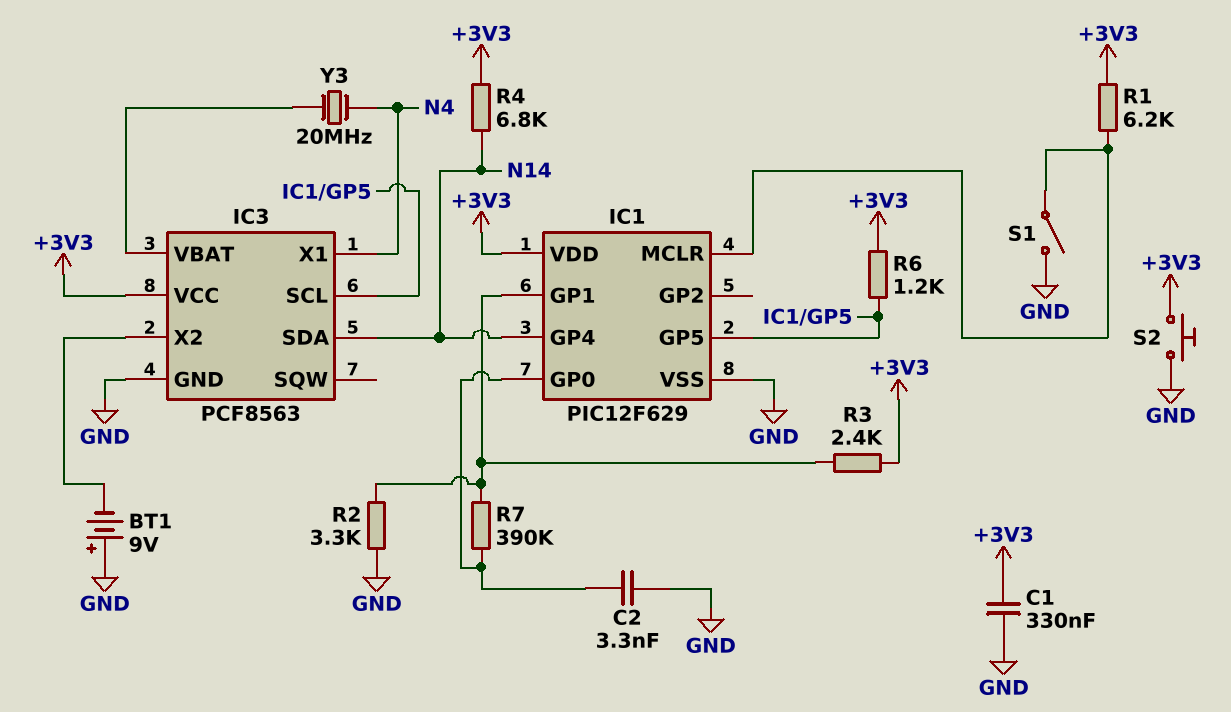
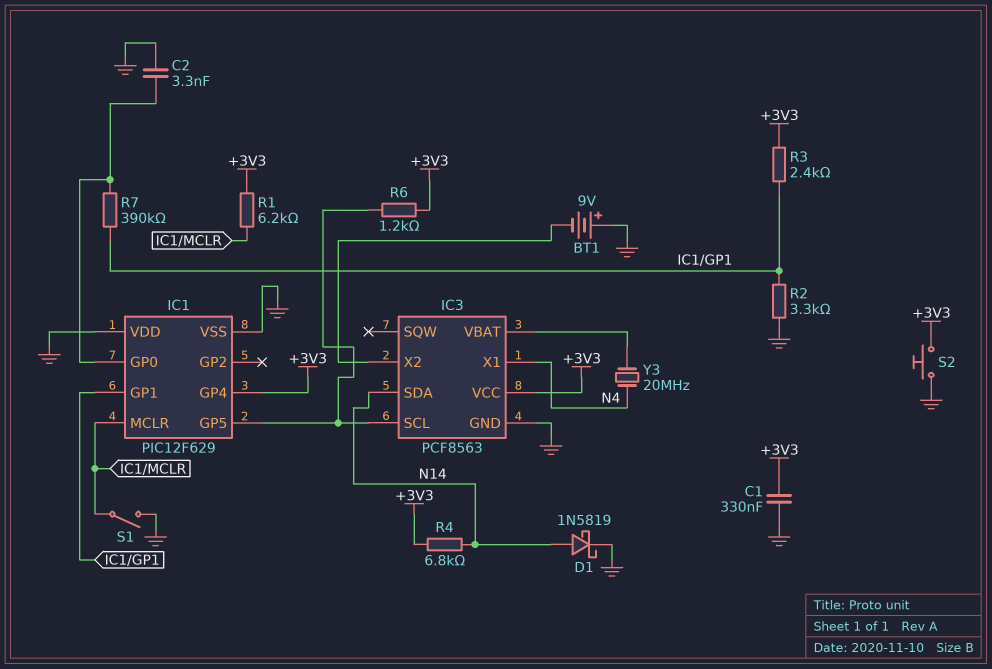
D1: none -> schottky 1N5819 (A N14, K GND)
IC1 pin GP4: N14 -> +3V3
IC1 pin VDD: +3V3 -> GND

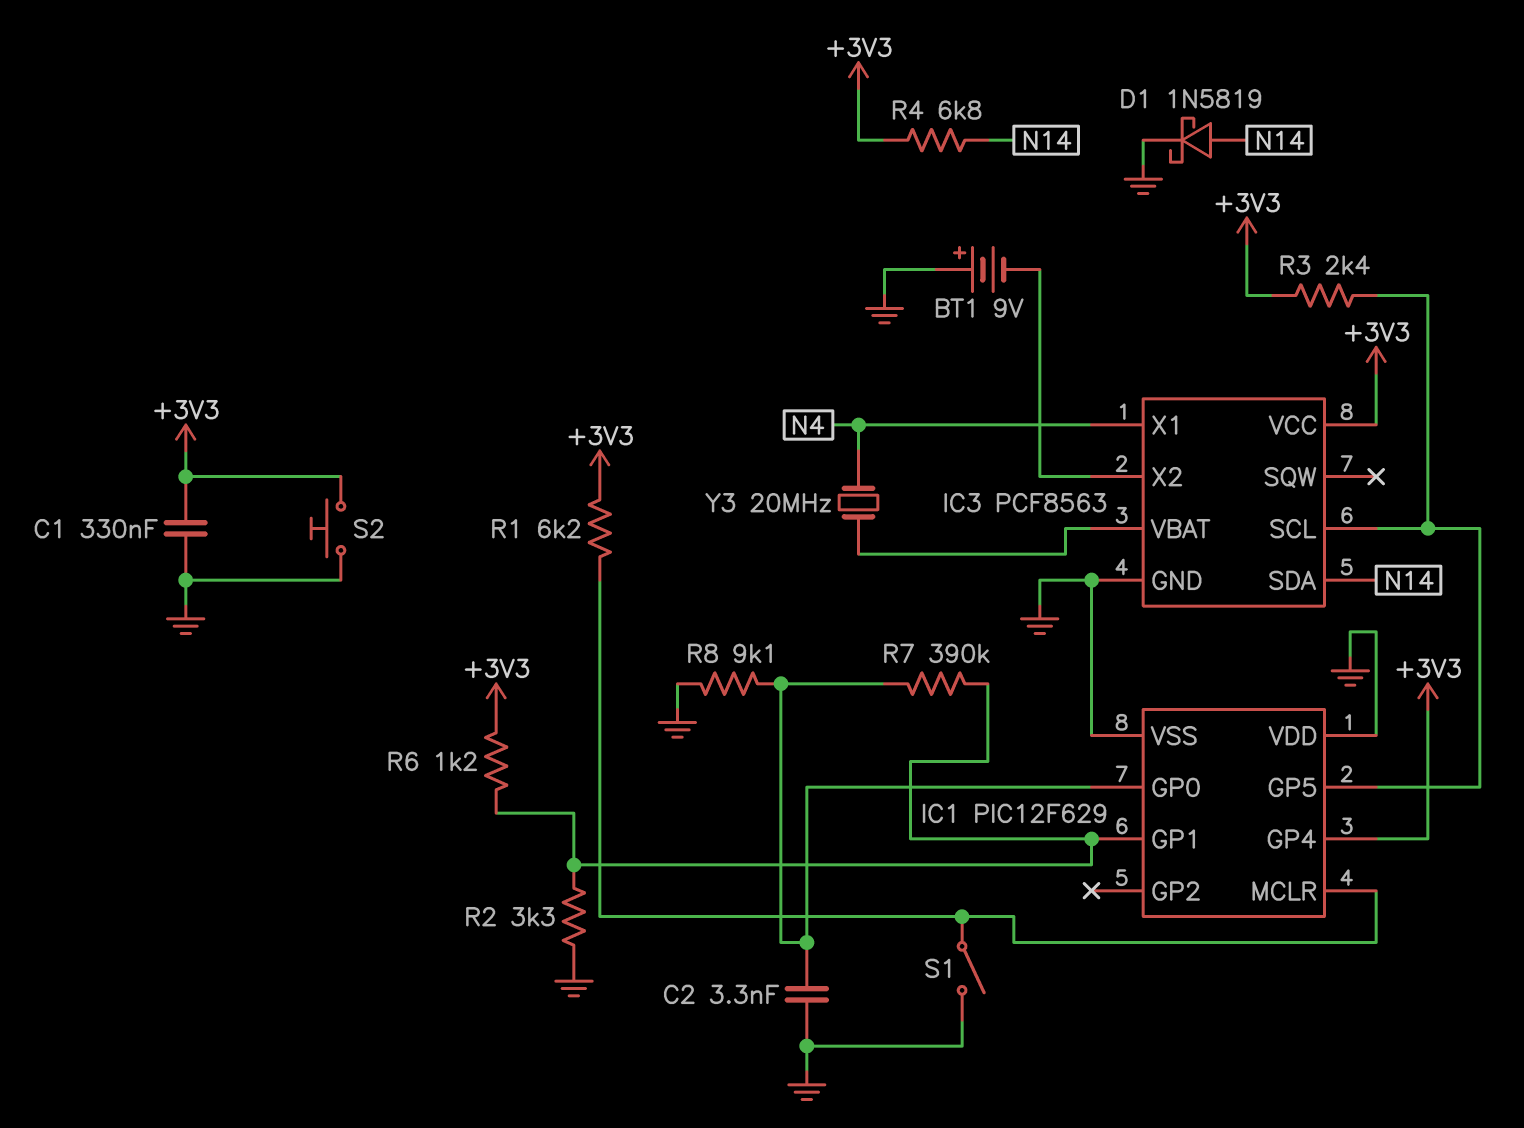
R3: 2.4k (+3V3, IC1/GP1) -> 2.4k (+3V3, IC1/GP5)
R6: 1.2k (+3V3, IC1/GP5) -> 1.2k (+3V3, IC1/GP1)
R8: none -> 9.1k (GND, IC1/GP0)

